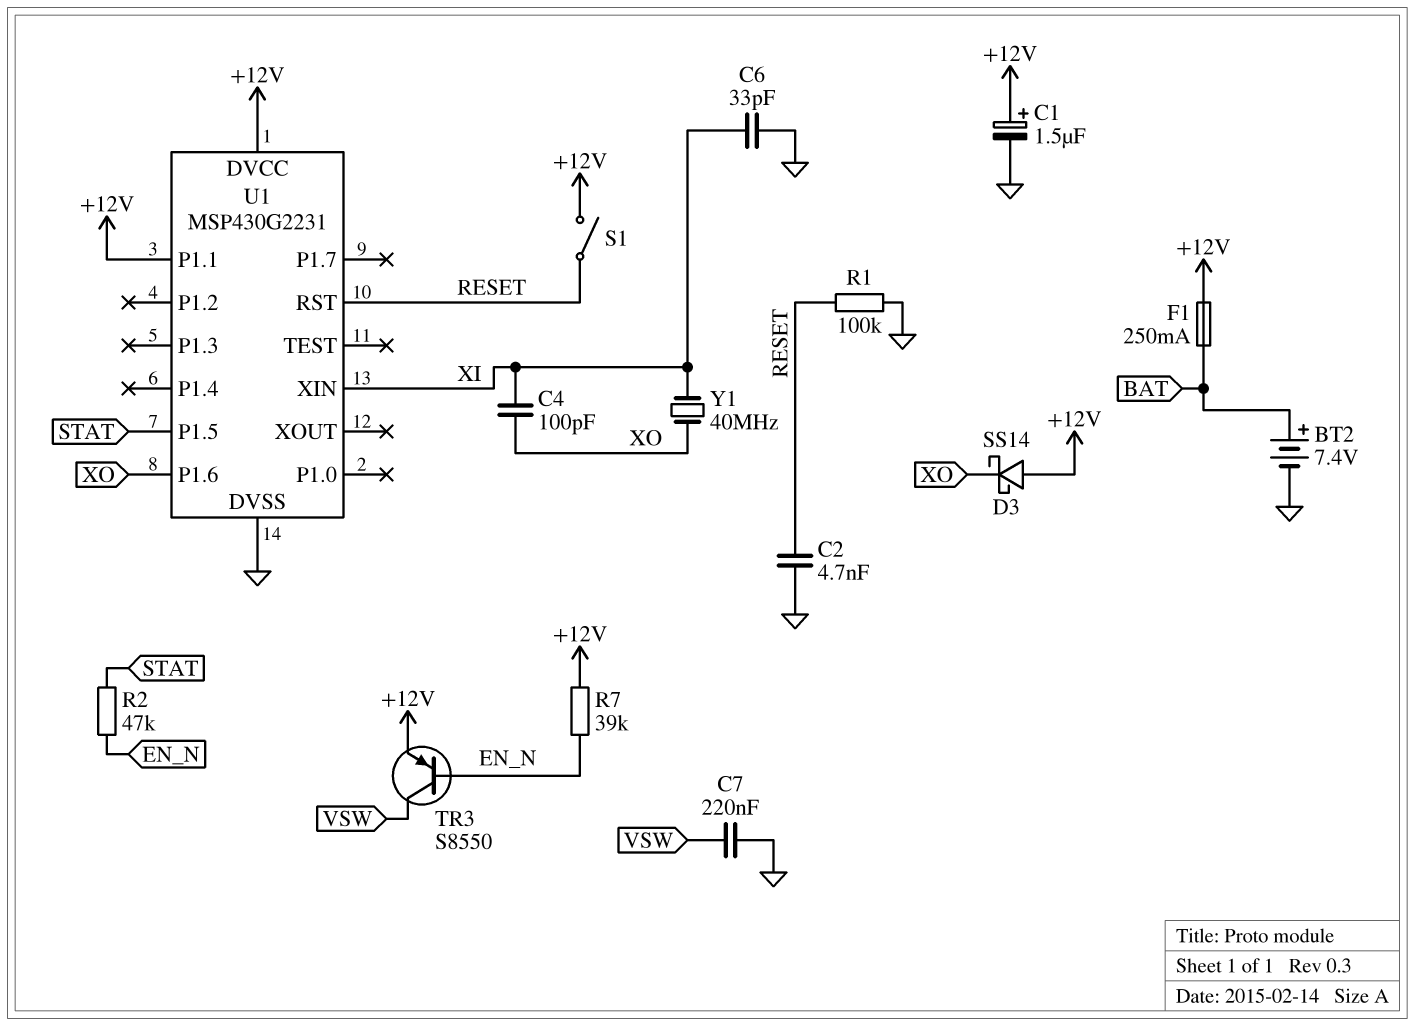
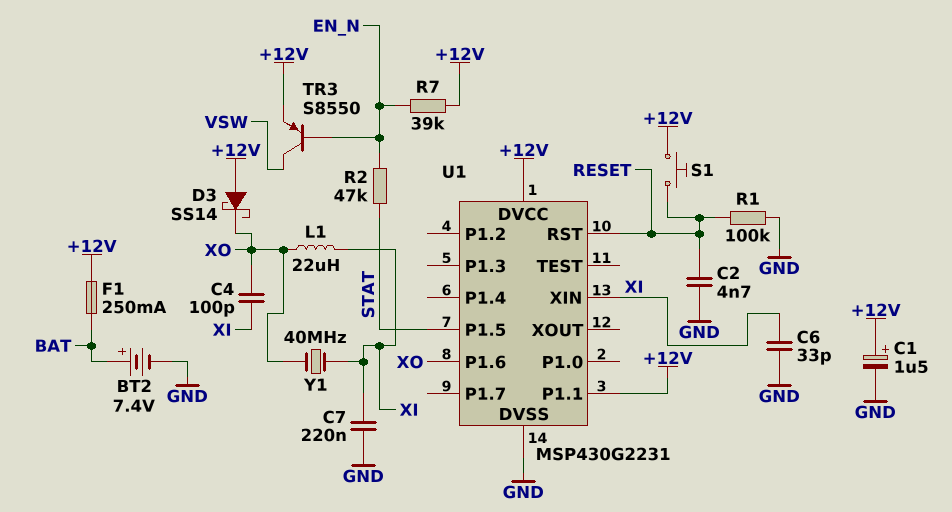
C7: 220nF (GND, VSW) -> 220nF (GND, XI)
L1: none -> 22uH (XI, XO)
S1: switch (+12V, RESET) -> button (+12V, RESET)

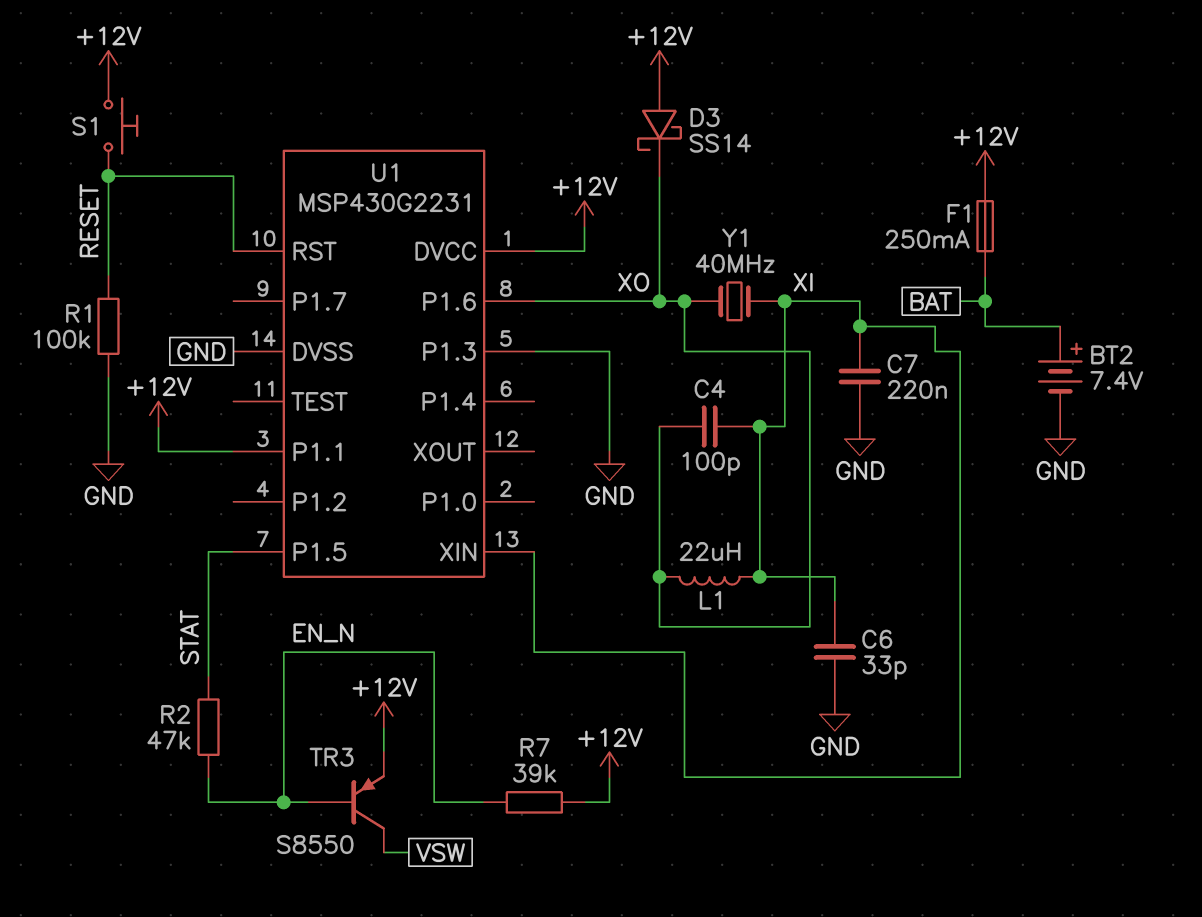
C1: 1.5uF (plus +12V, minus GND) -> none
C2: 4.7nF (GND, RESET) -> none
U1 pin P1.3: none -> GND

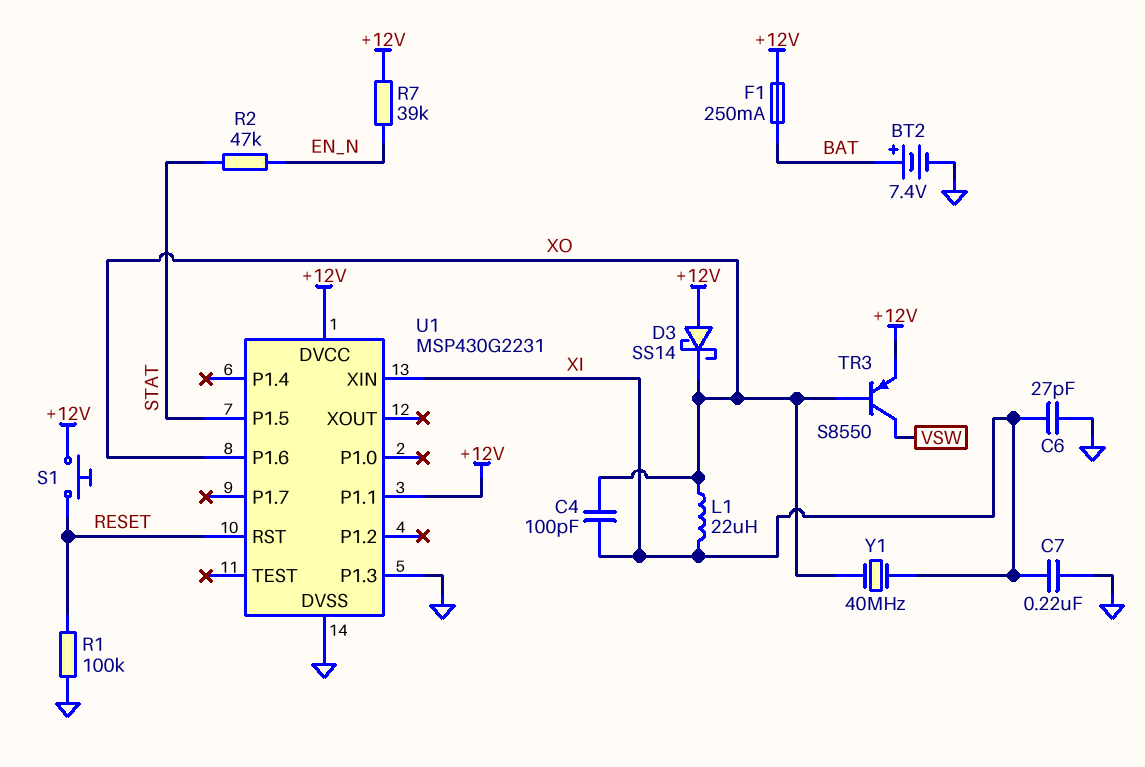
C6: 33pF (GND, XI) -> 27pF (GND, XI)
TR3: PNP S8550 (B EN_N, C VSW, E +12V) -> PNP S8550 (B XO, C VSW, E +12V)

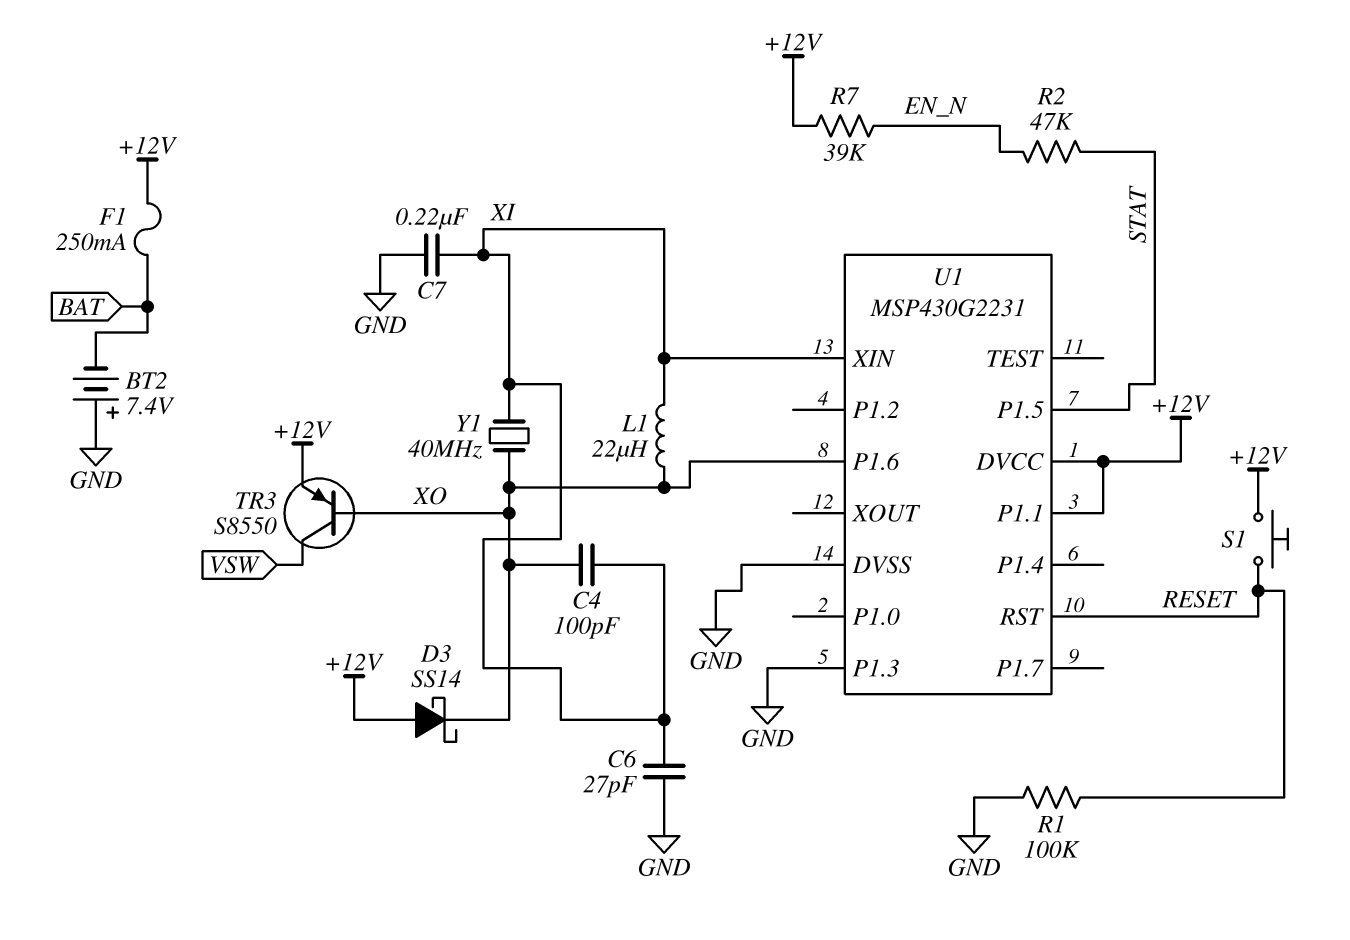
BT2: 7.4V (plus BAT, minus GND) -> 7.4V (plus GND, minus BAT)

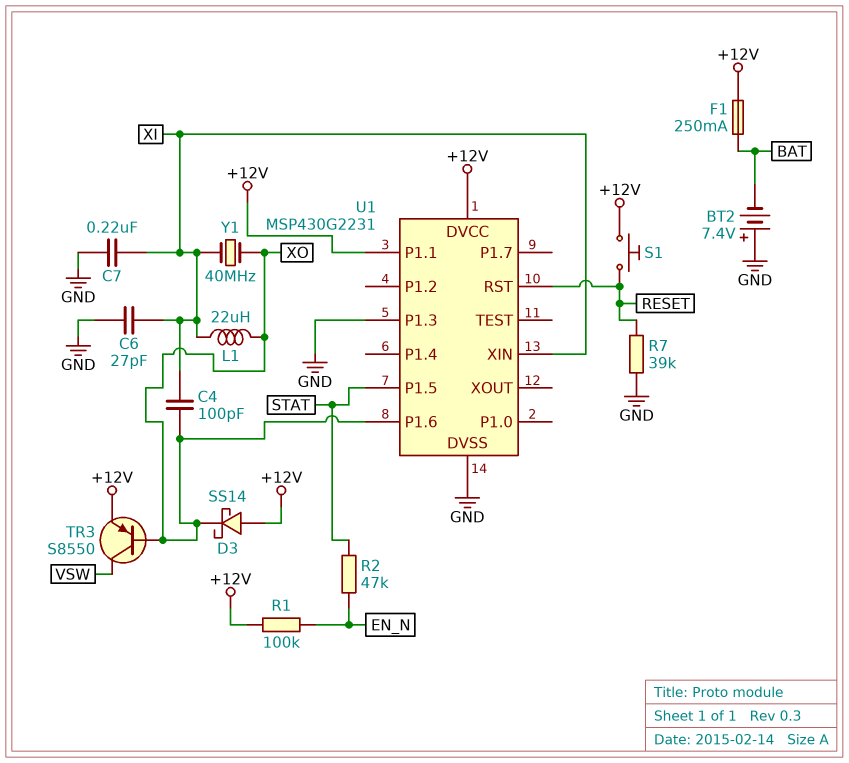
R1: 100k (GND, RESET) -> 100k (+12V, EN_N)
R7: 39k (+12V, EN_N) -> 39k (GND, RESET)

